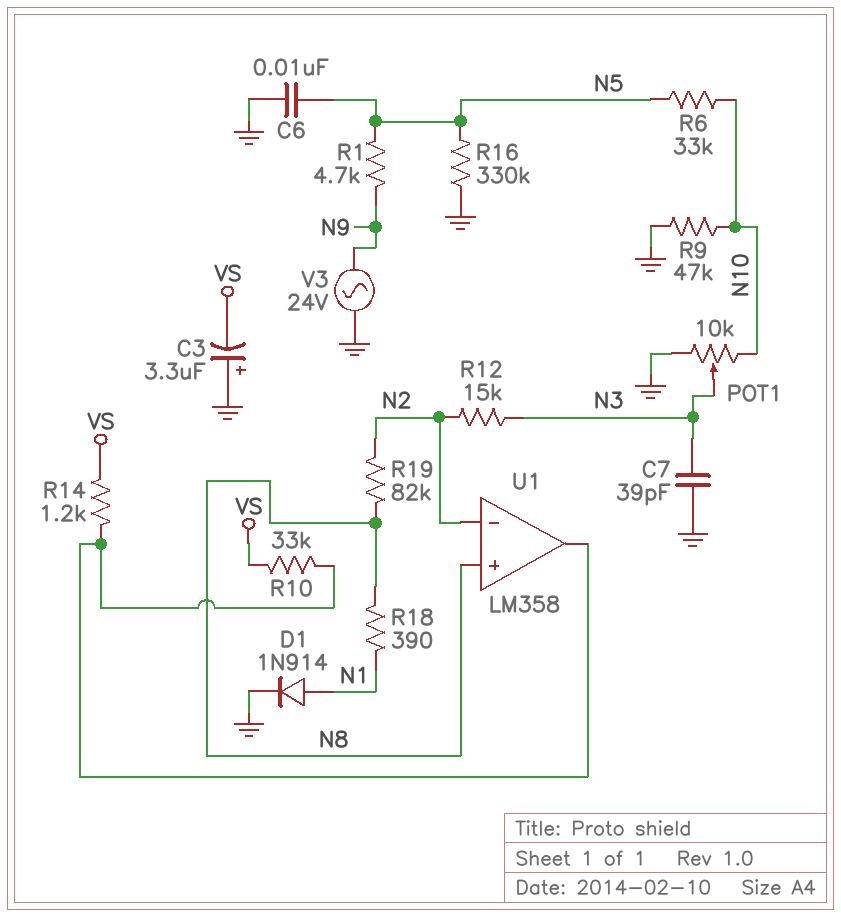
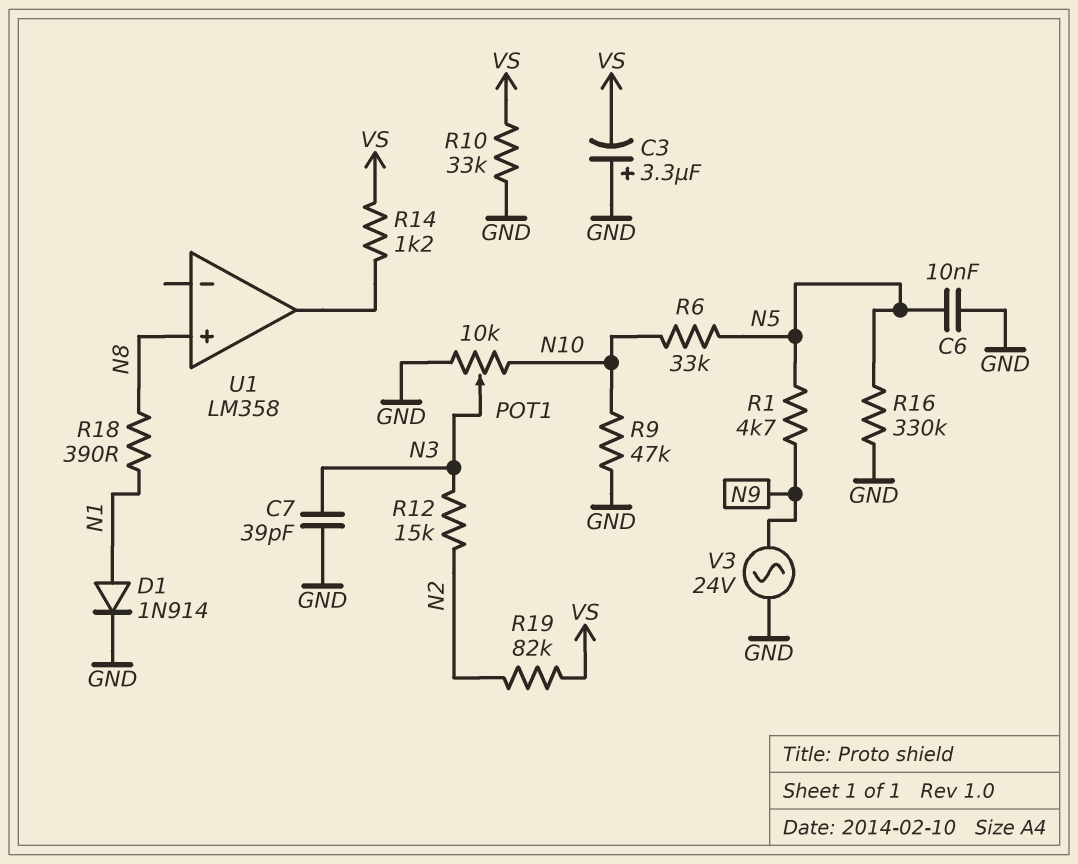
R10: 33k (U1/out, VS) -> 33k (GND, VS)
R19: 82k (N2, N8) -> 82k (N2, VS)
U1 pin in-: N2 -> none

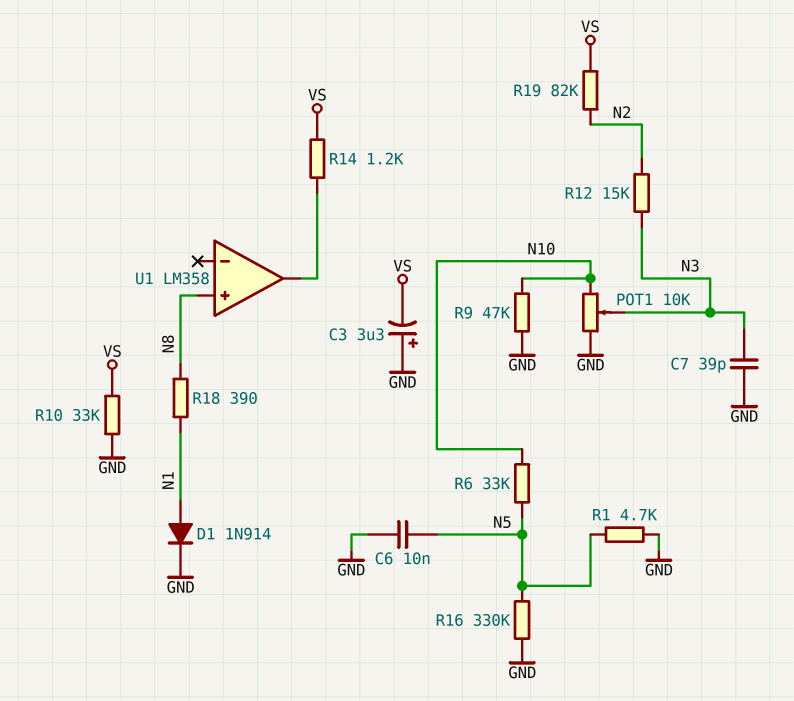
R1: 4.7k (N5, N9) -> 4.7k (GND, N5)
V3: AC 24V (GND, N9) -> none

